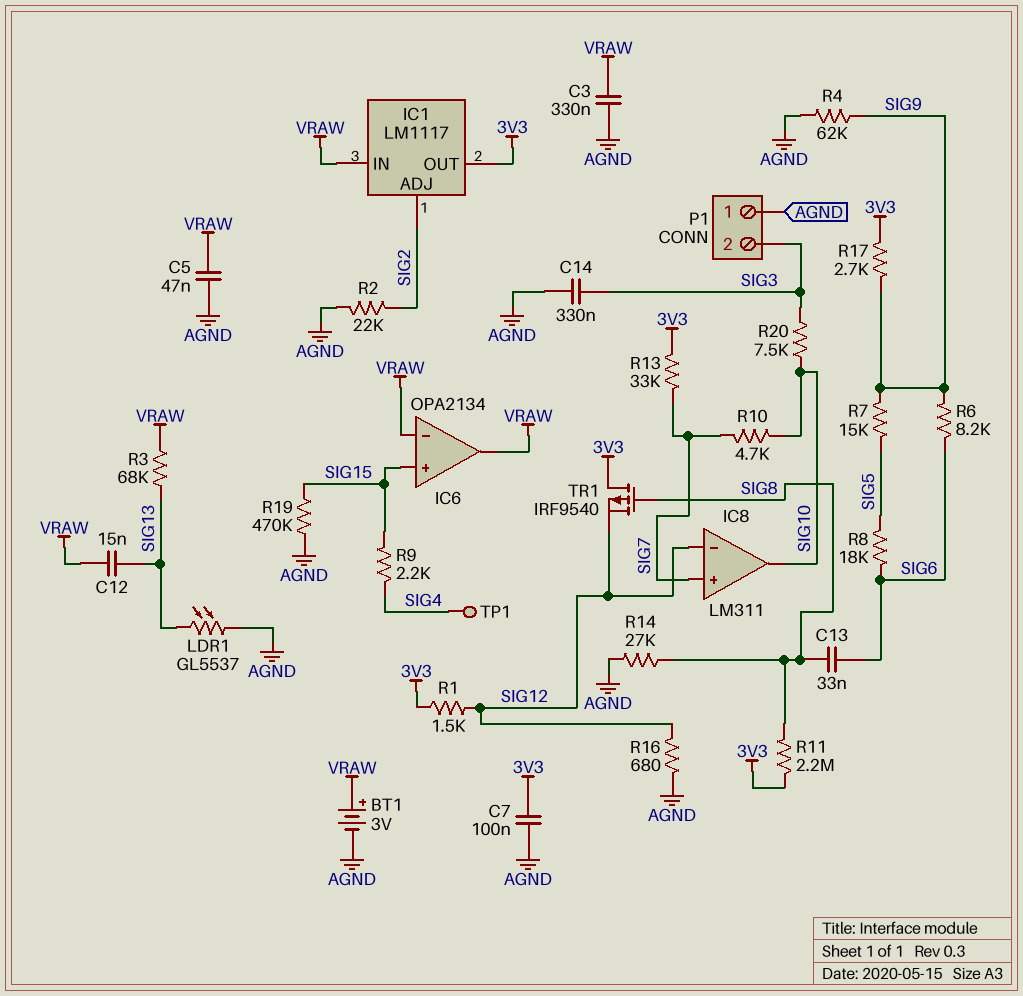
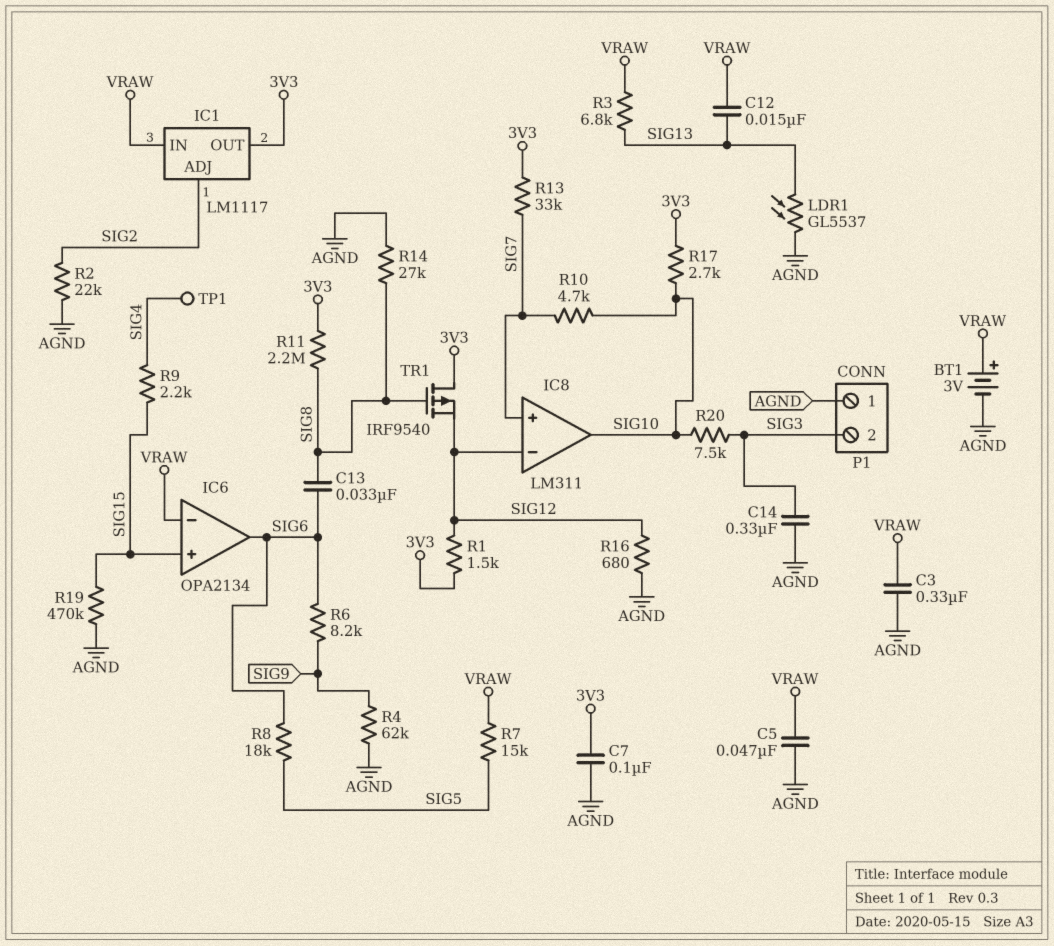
IC6 pin out: VRAW -> SIG6
R3: 68k (SIG13, VRAW) -> 6.8k (SIG13, VRAW)
R7: 15k (SIG5, SIG9) -> 15k (SIG5, VRAW)
R17: 2.7k (3V3, SIG9) -> 2.7k (3V3, SIG10)

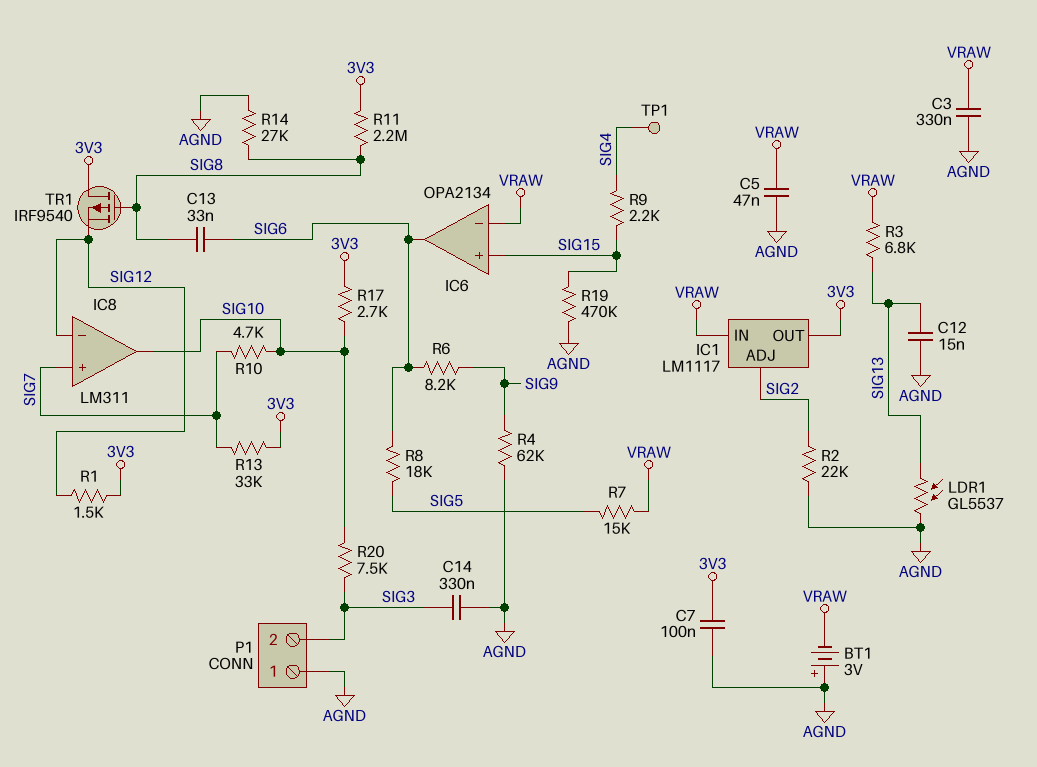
BT1: 3V (plus VRAW, minus AGND) -> 3V (plus AGND, minus VRAW)
C12: 15nF (SIG13, VRAW) -> 15nF (AGND, SIG13)
R16: 680 (AGND, SIG12) -> none

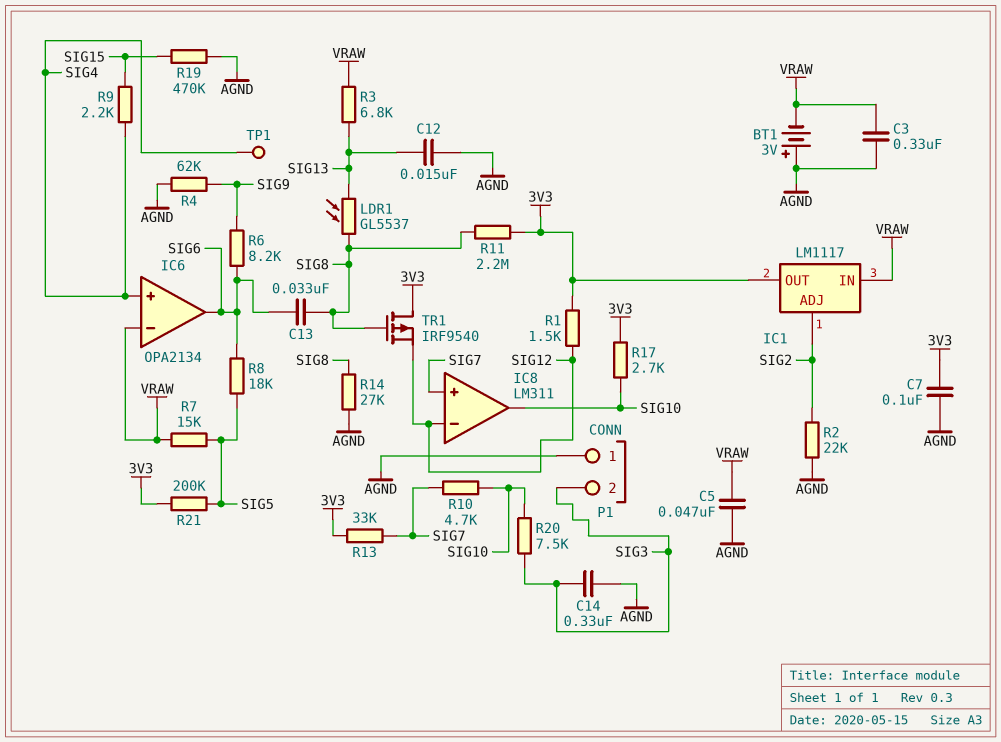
IC6 pin in+: SIG15 -> SIG4
LDR1: GL5537 (AGND, SIG13) -> GL5537 (SIG8, SIG13)
R21: none -> 200k (3V3, SIG5)

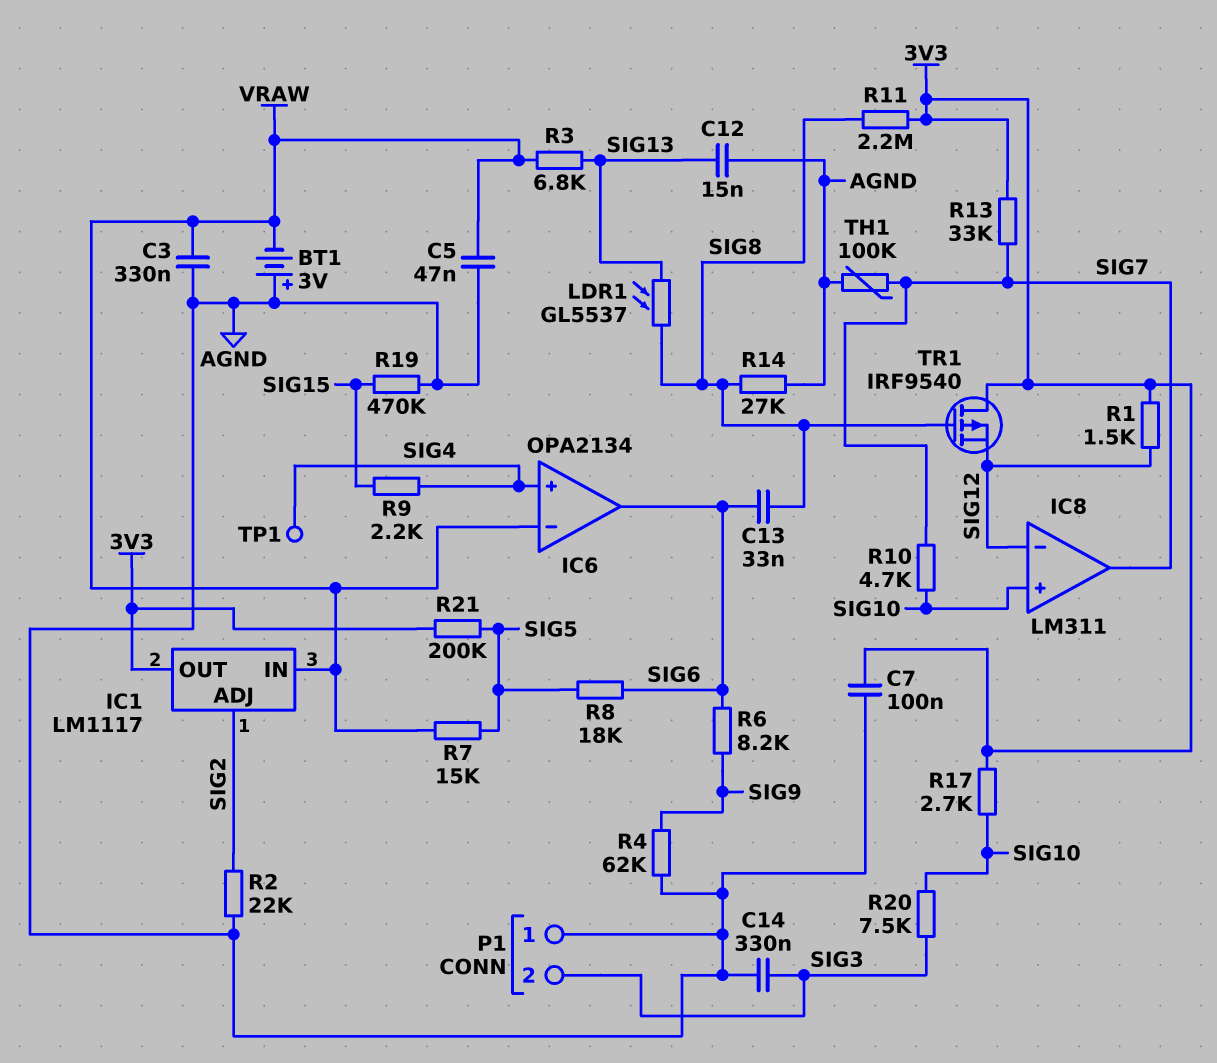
IC8 pin in+: SIG7 -> SIG10
IC8 pin out: SIG10 -> SIG7
TH1: none -> 100k (AGND, SIG7)

